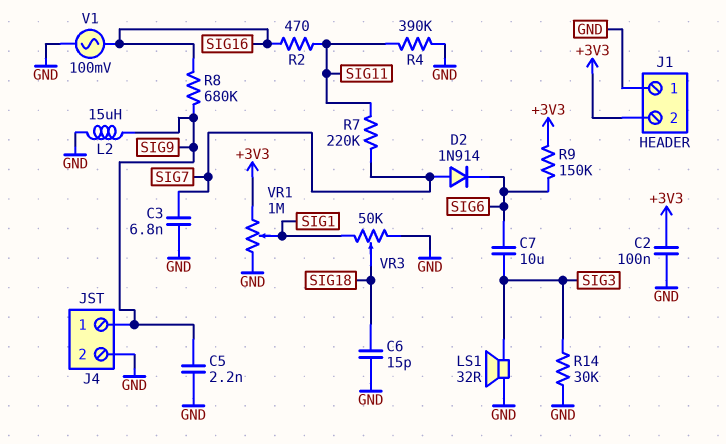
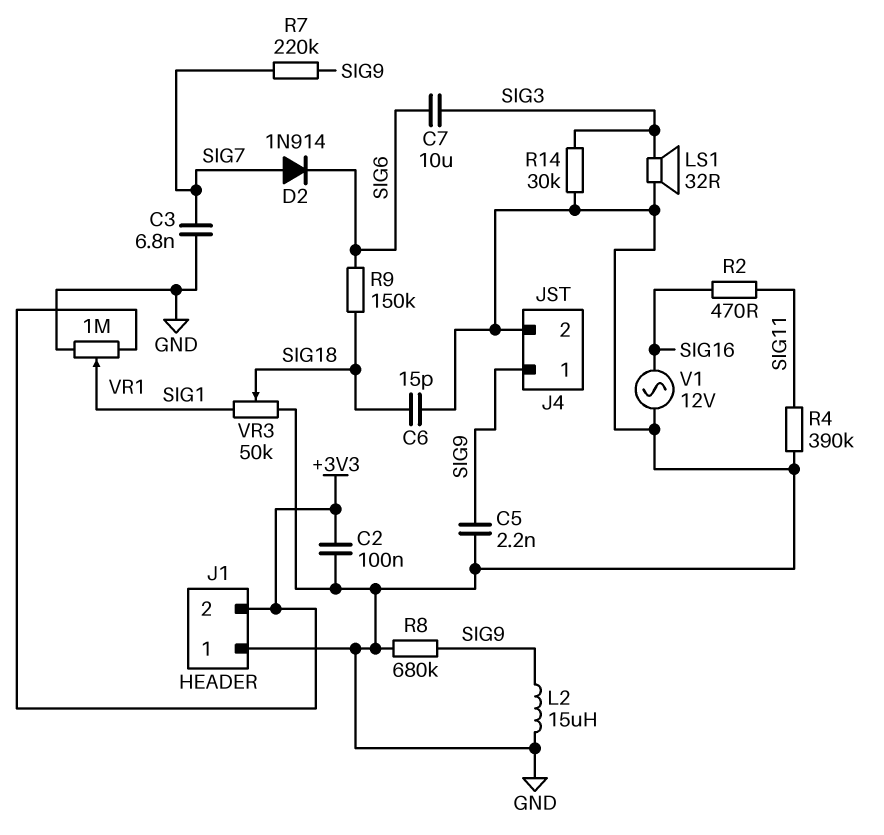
R7: 220k (SIG7, SIG11) -> 220k (SIG7, SIG9)
R8: 680k (SIG9, SIG16) -> 680k (GND, SIG9)
R9: 150k (+3V3, SIG6) -> 150k (SIG6, SIG18)
V1: AC 100mV (GND, SIG16) -> AC 12V (GND, SIG16)

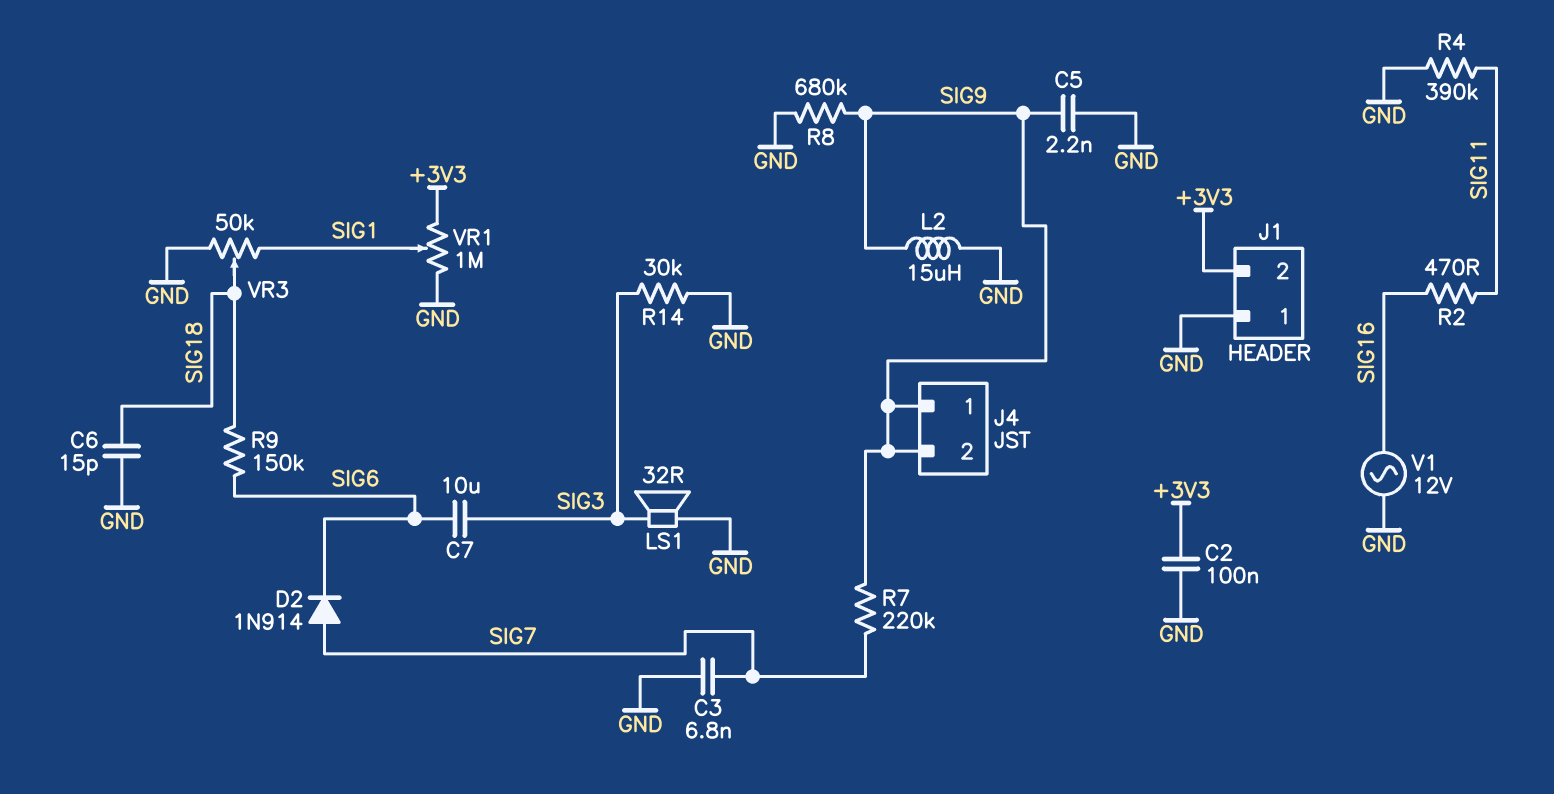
J4 pin 2: GND -> SIG9

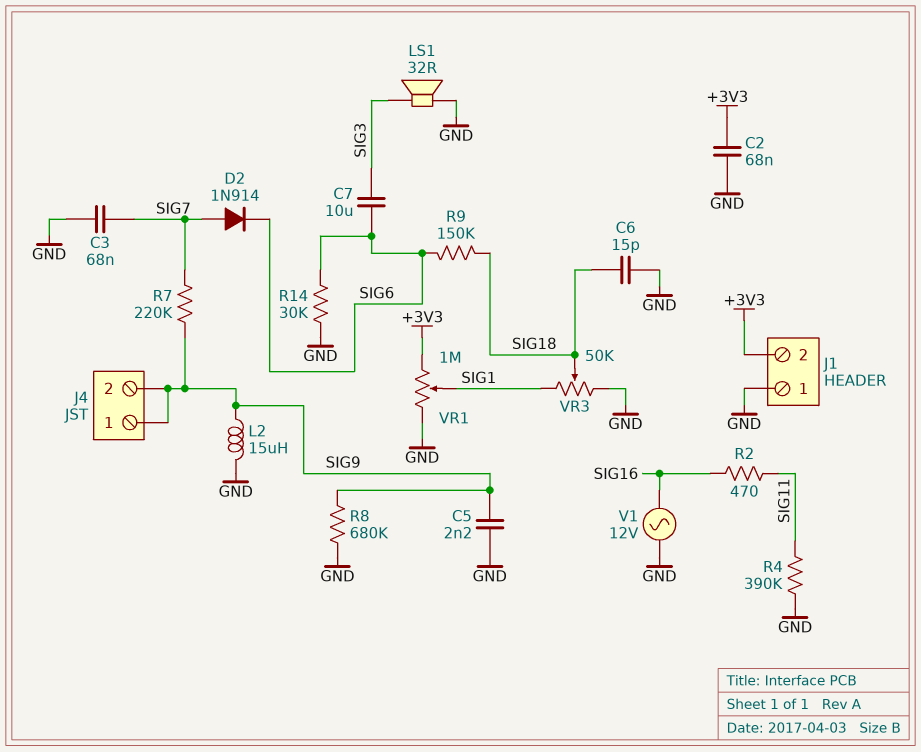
C2: 100nF (+3V3, GND) -> 68nF (+3V3, GND)
C3: 6.8nF (GND, SIG7) -> 68nF (GND, SIG7)
R14: 30k (GND, SIG3) -> 30k (GND, SIG6)

